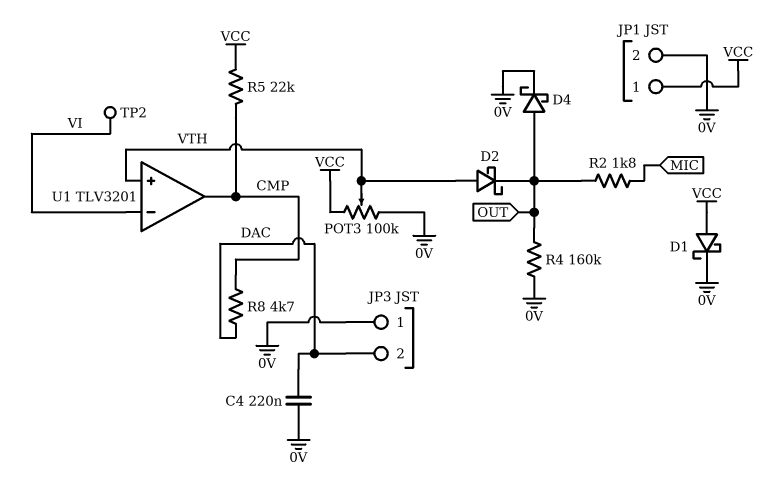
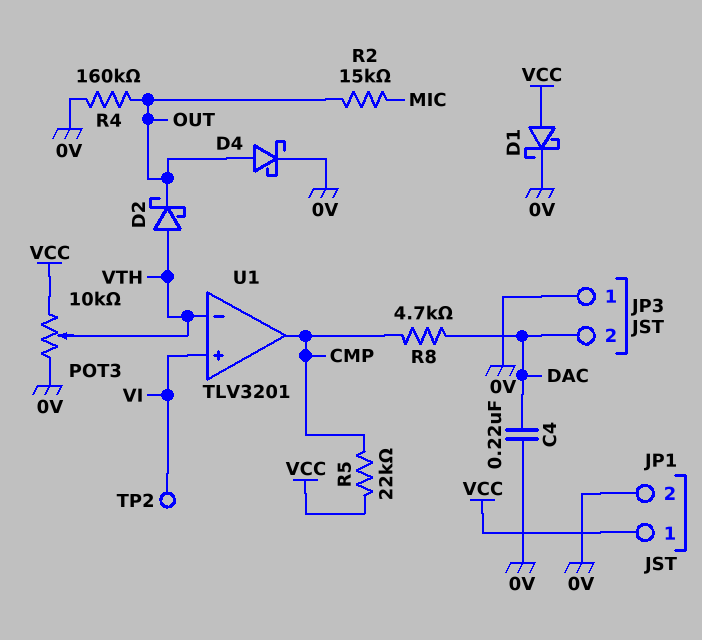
POT3: 100k (0V, VCC, wiper VTH) -> 10k (0V, VCC, wiper VTH)
R2: 1.8k (MIC, OUT) -> 15k (MIC, OUT)
U1 pin in+: VTH -> VI
U1 pin in-: VI -> VTH

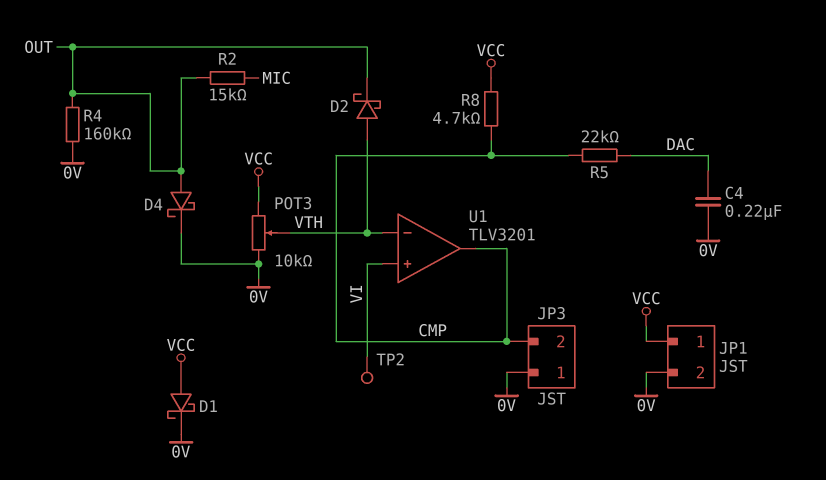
JP3 pin 2: DAC -> CMP
R5: 22k (CMP, VCC) -> 22k (CMP, DAC)
R8: 4.7k (CMP, DAC) -> 4.7k (CMP, VCC)

